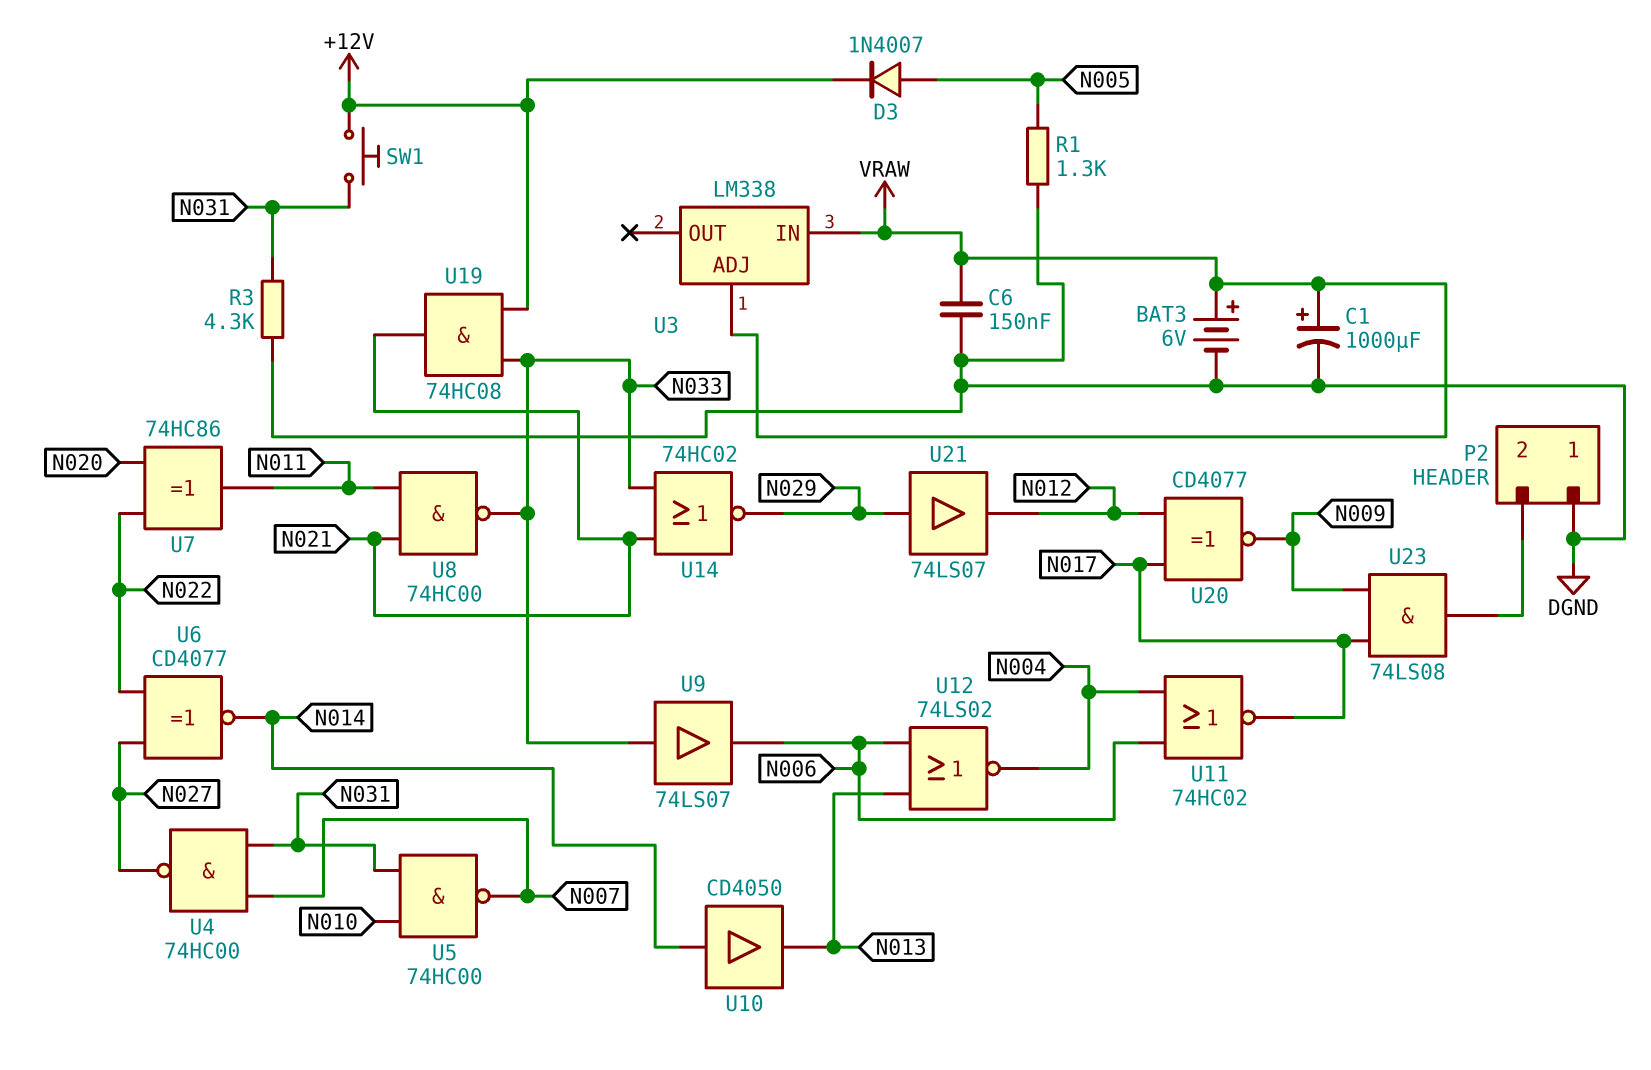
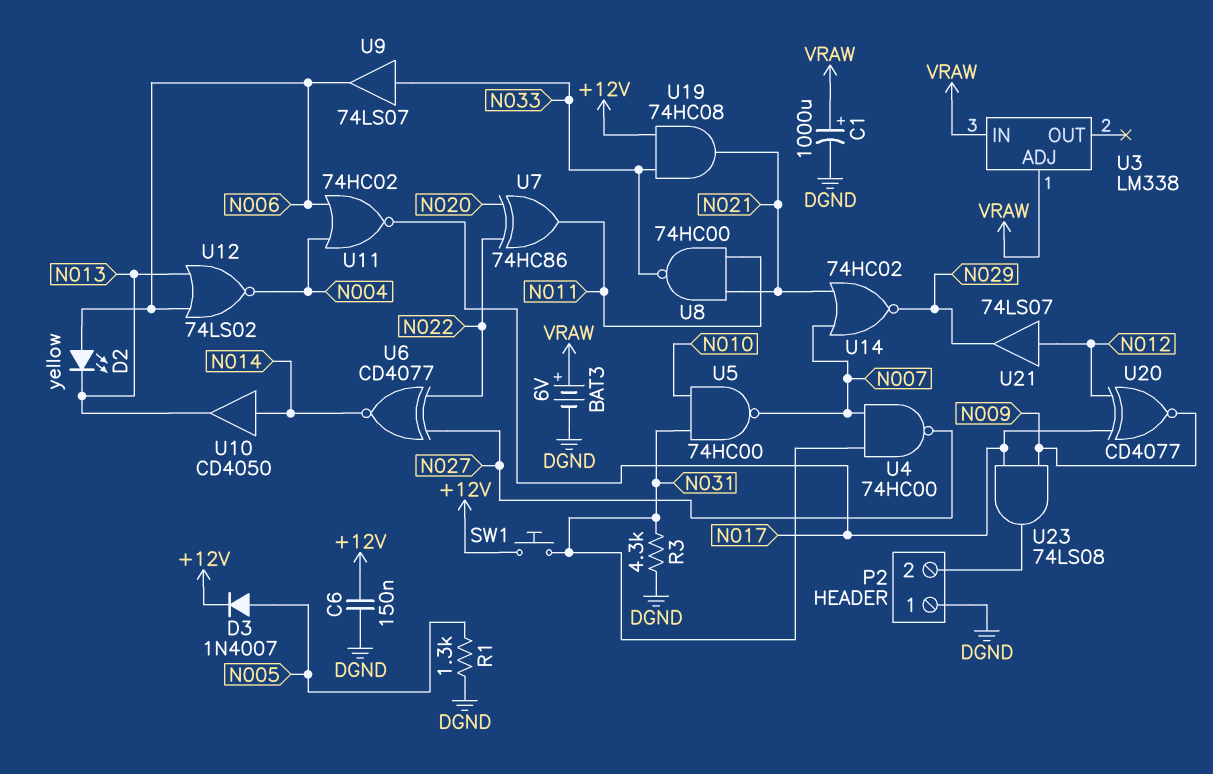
C6: 150nF (DGND, VRAW) -> 150nF (+12V, DGND)
D2: none -> LED yellow (A N006, K N013)
U14: NOR 74HC02 (in N021, in N033, out N029) -> NOR 74HC02 (in N007, in N021, out N029)
U21: buffer 74LS07 (in N029, out N012) -> buffer 74LS07 (in N012, out N029)

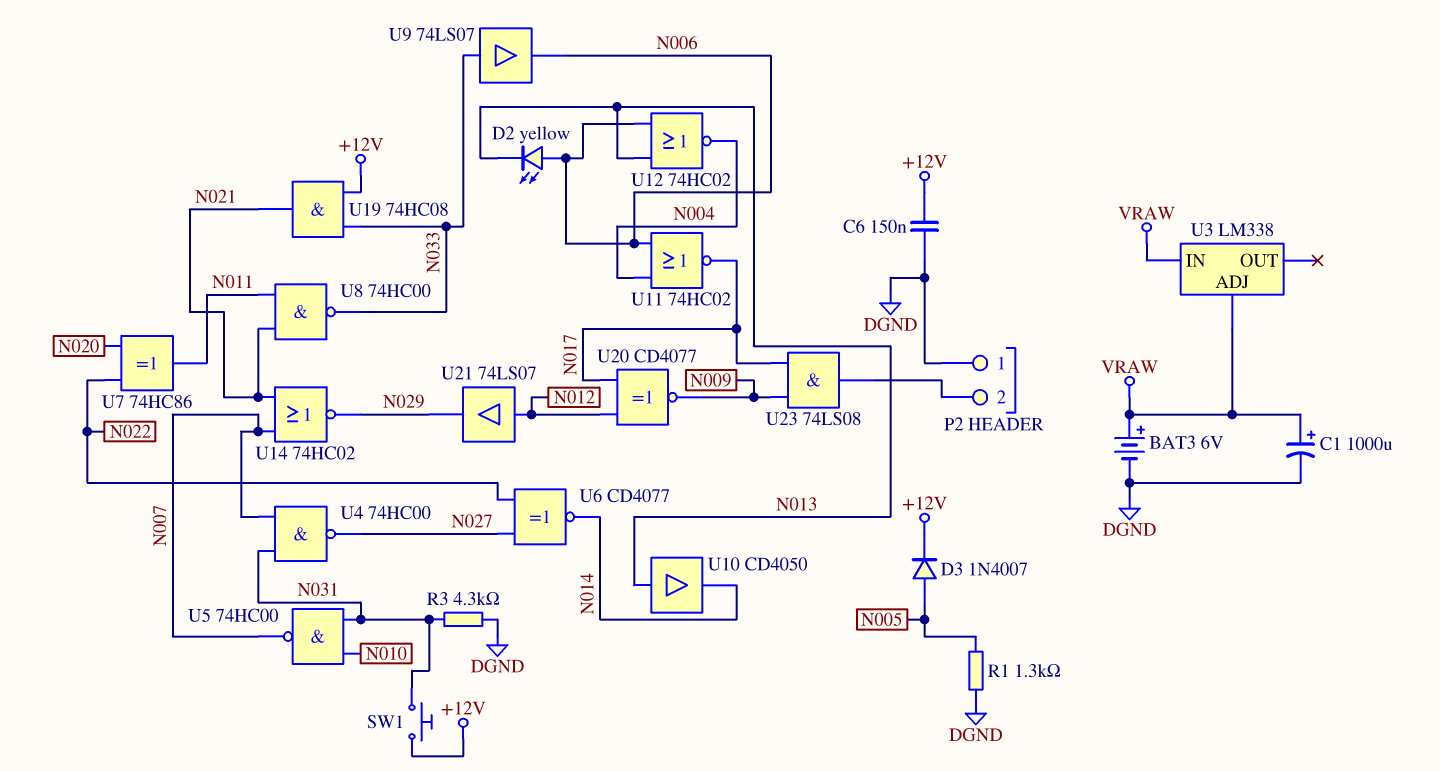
U10: buffer CD4050 (in N014, out N013) -> buffer CD4050 (in N013, out N014)
U12: NOR 74LS02 (in N006, in N013, out N004) -> NOR 74HC02 (in N006, in N013, out N004)

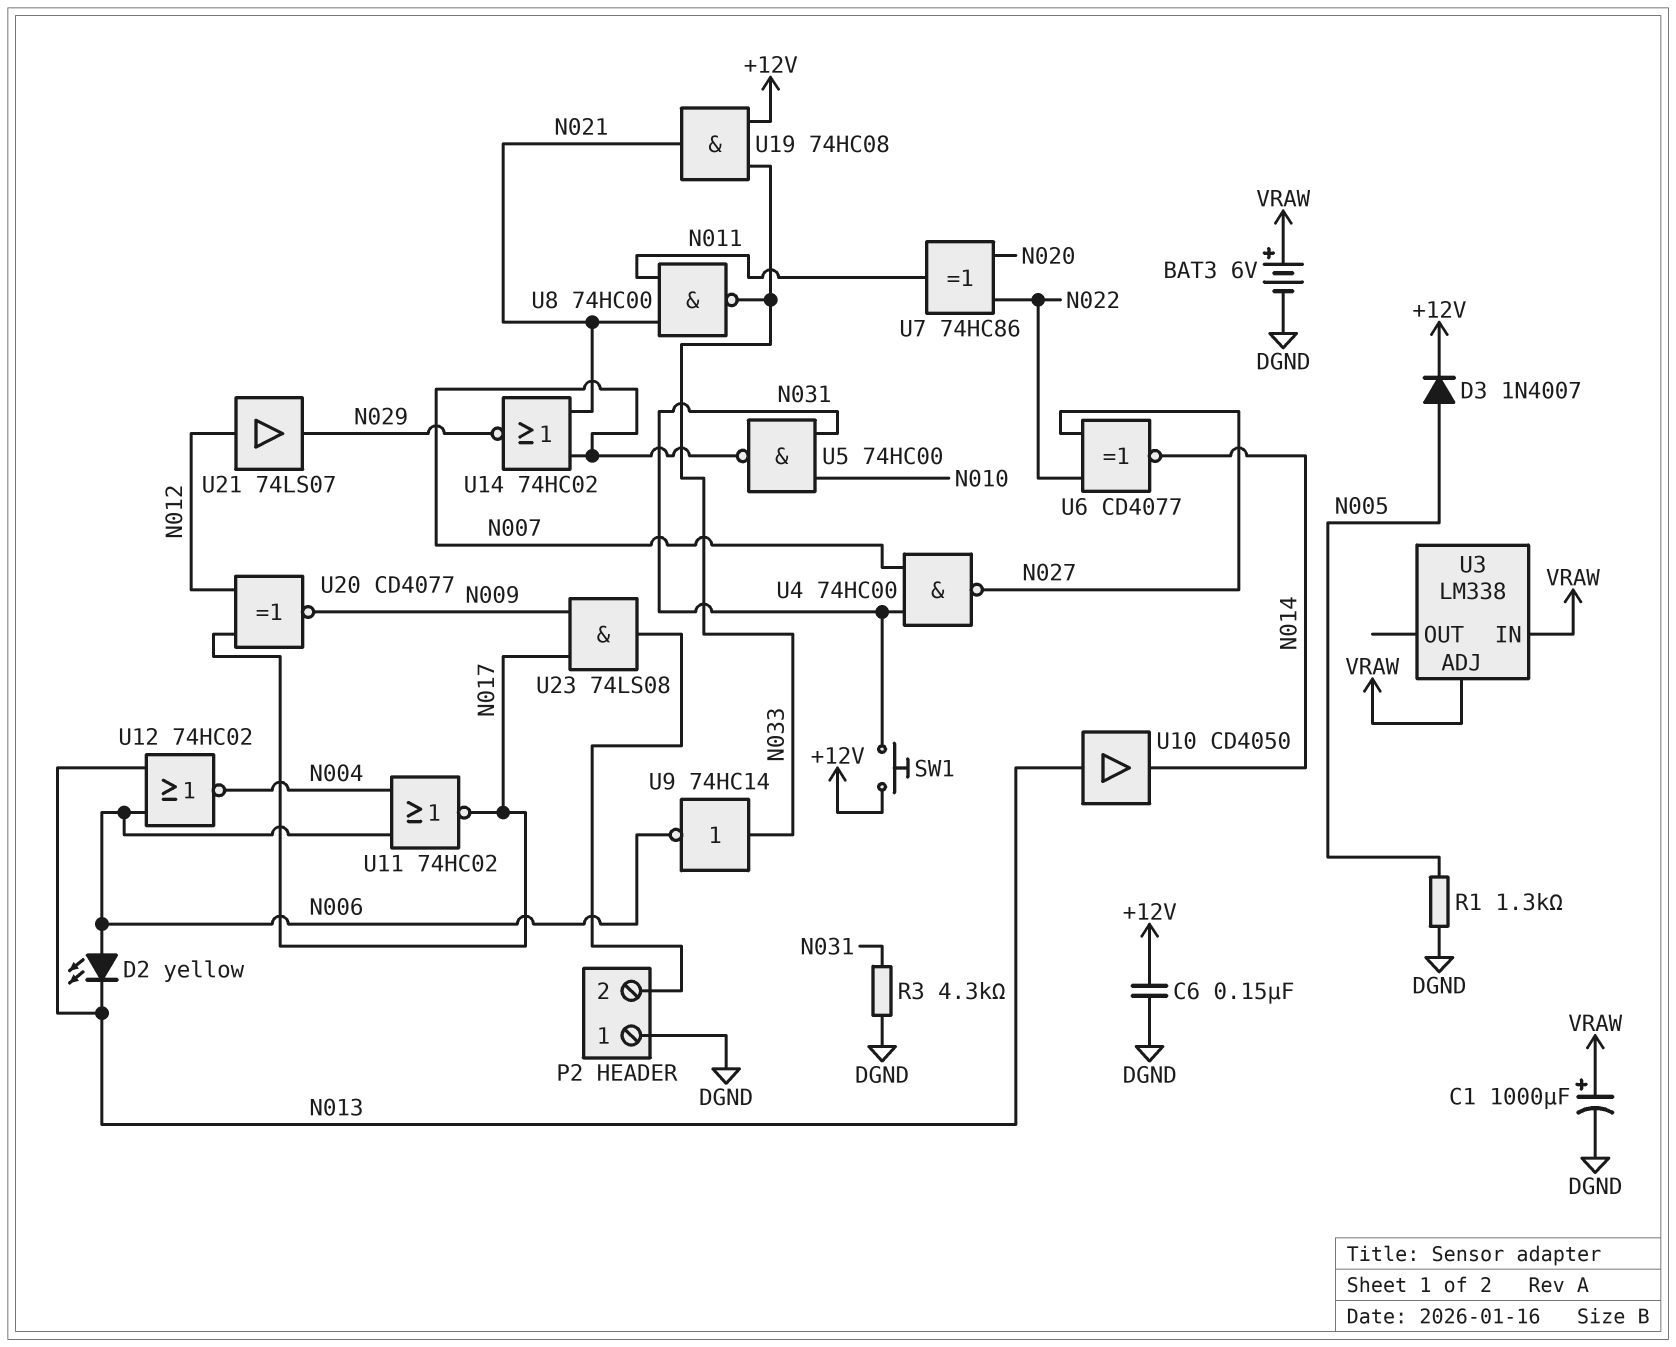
U9: buffer 74LS07 (in N033, out N006) -> NOT 74HC14 (in N033, out N006)

